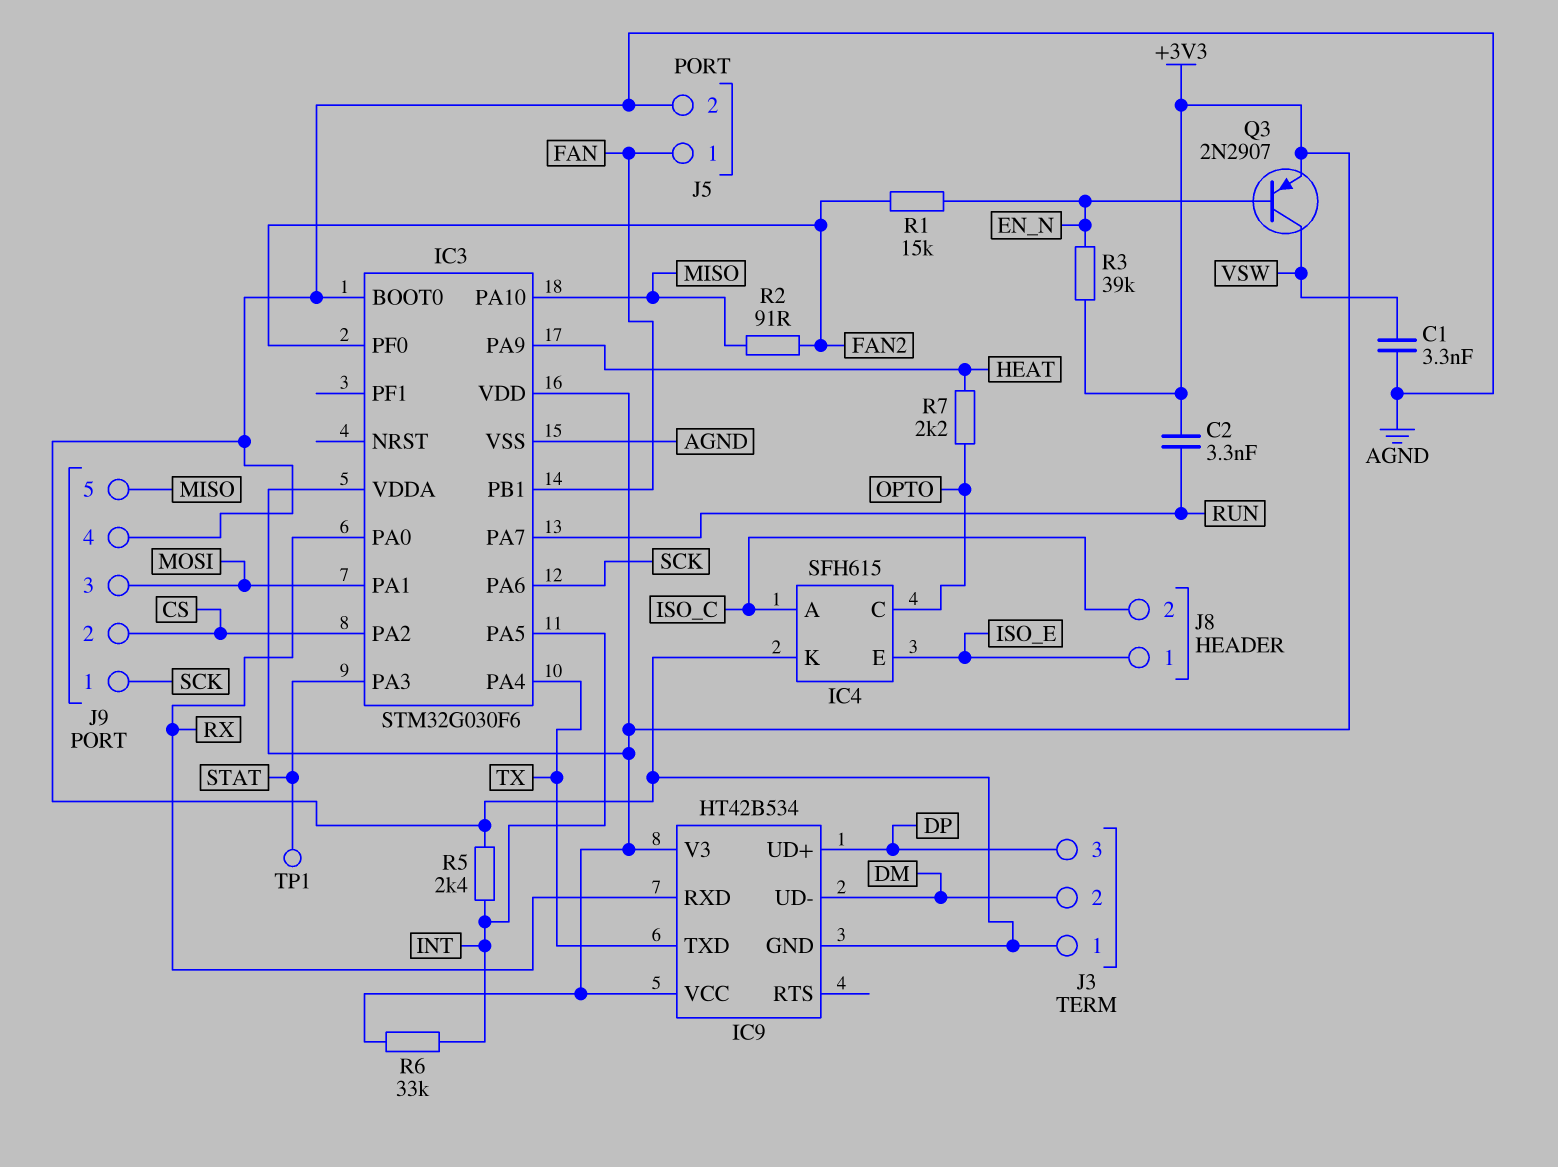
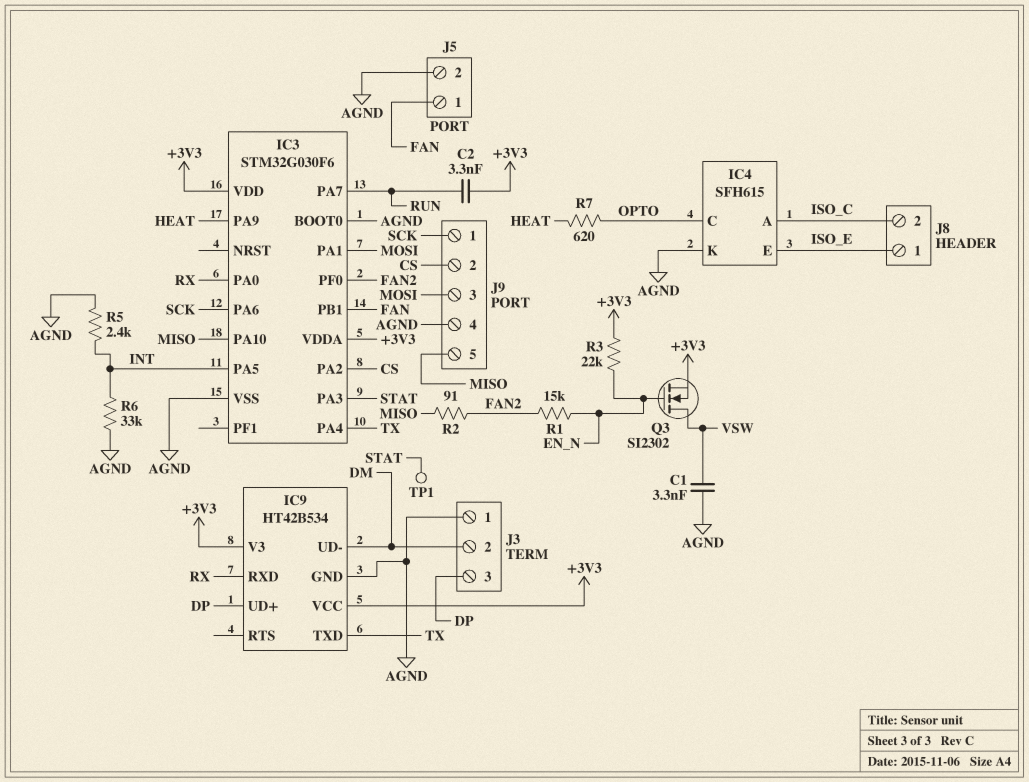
Q3: PNP 2N2907 (B EN_N, C VSW, E +3V3) -> NMOS SI2302 (G EN_N, D VSW, S +3V3)
R3: 39k (+3V3, EN_N) -> 22k (+3V3, EN_N)
R6: 33k (+3V3, INT) -> 33k (AGND, INT)
R7: 2.2k (HEAT, OPTO) -> 620 (HEAT, OPTO)

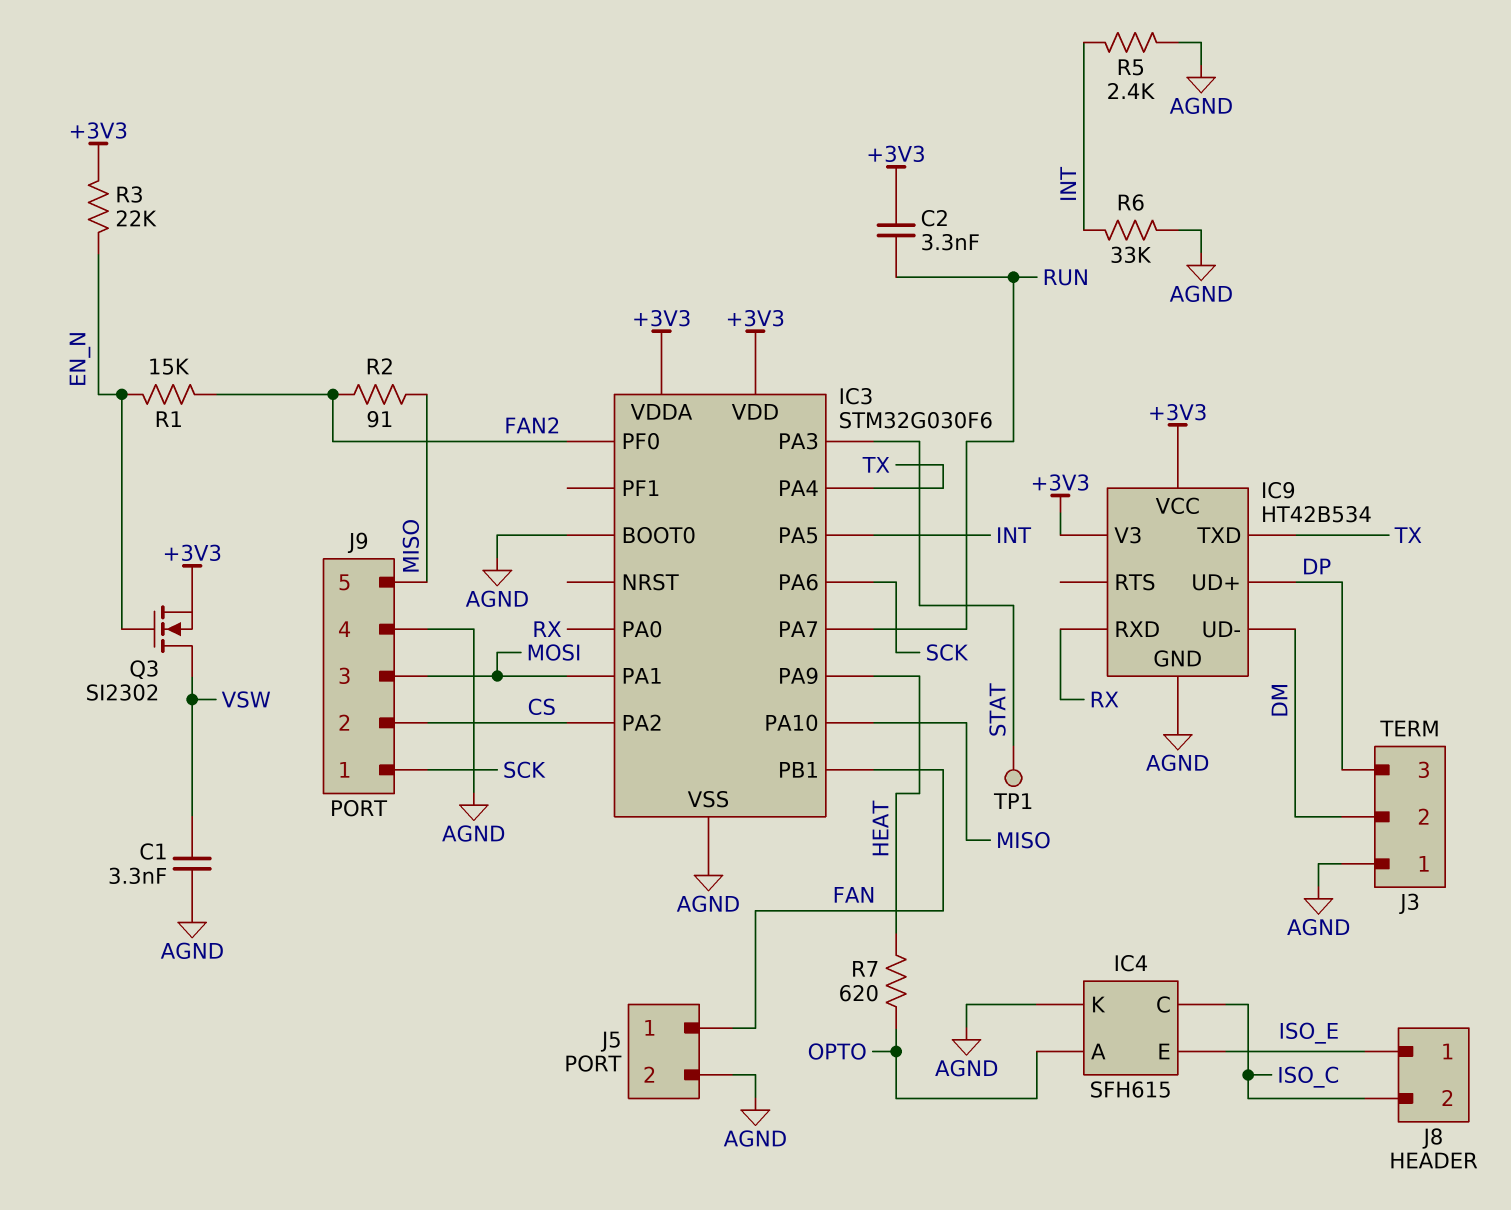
IC4 pin A: ISO_C -> OPTO
IC4 pin C: OPTO -> ISO_C

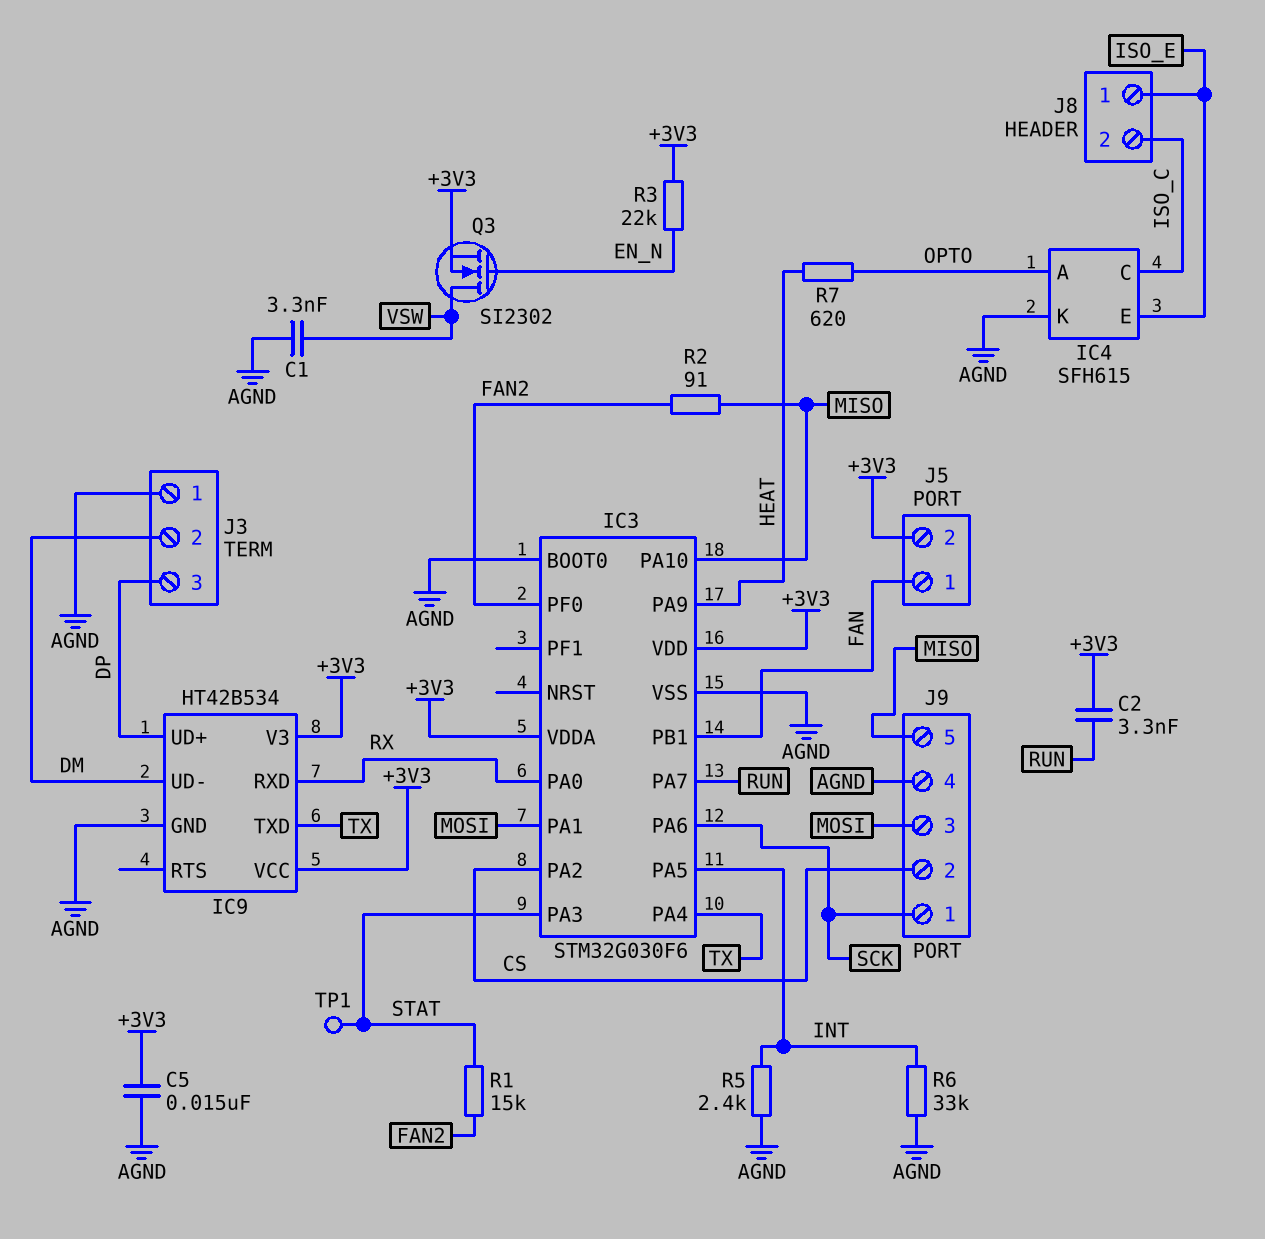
C5: none -> 15nF (+3V3, AGND)
J5 pin 2: AGND -> +3V3
R1: 15k (EN_N, FAN2) -> 15k (FAN2, STAT)

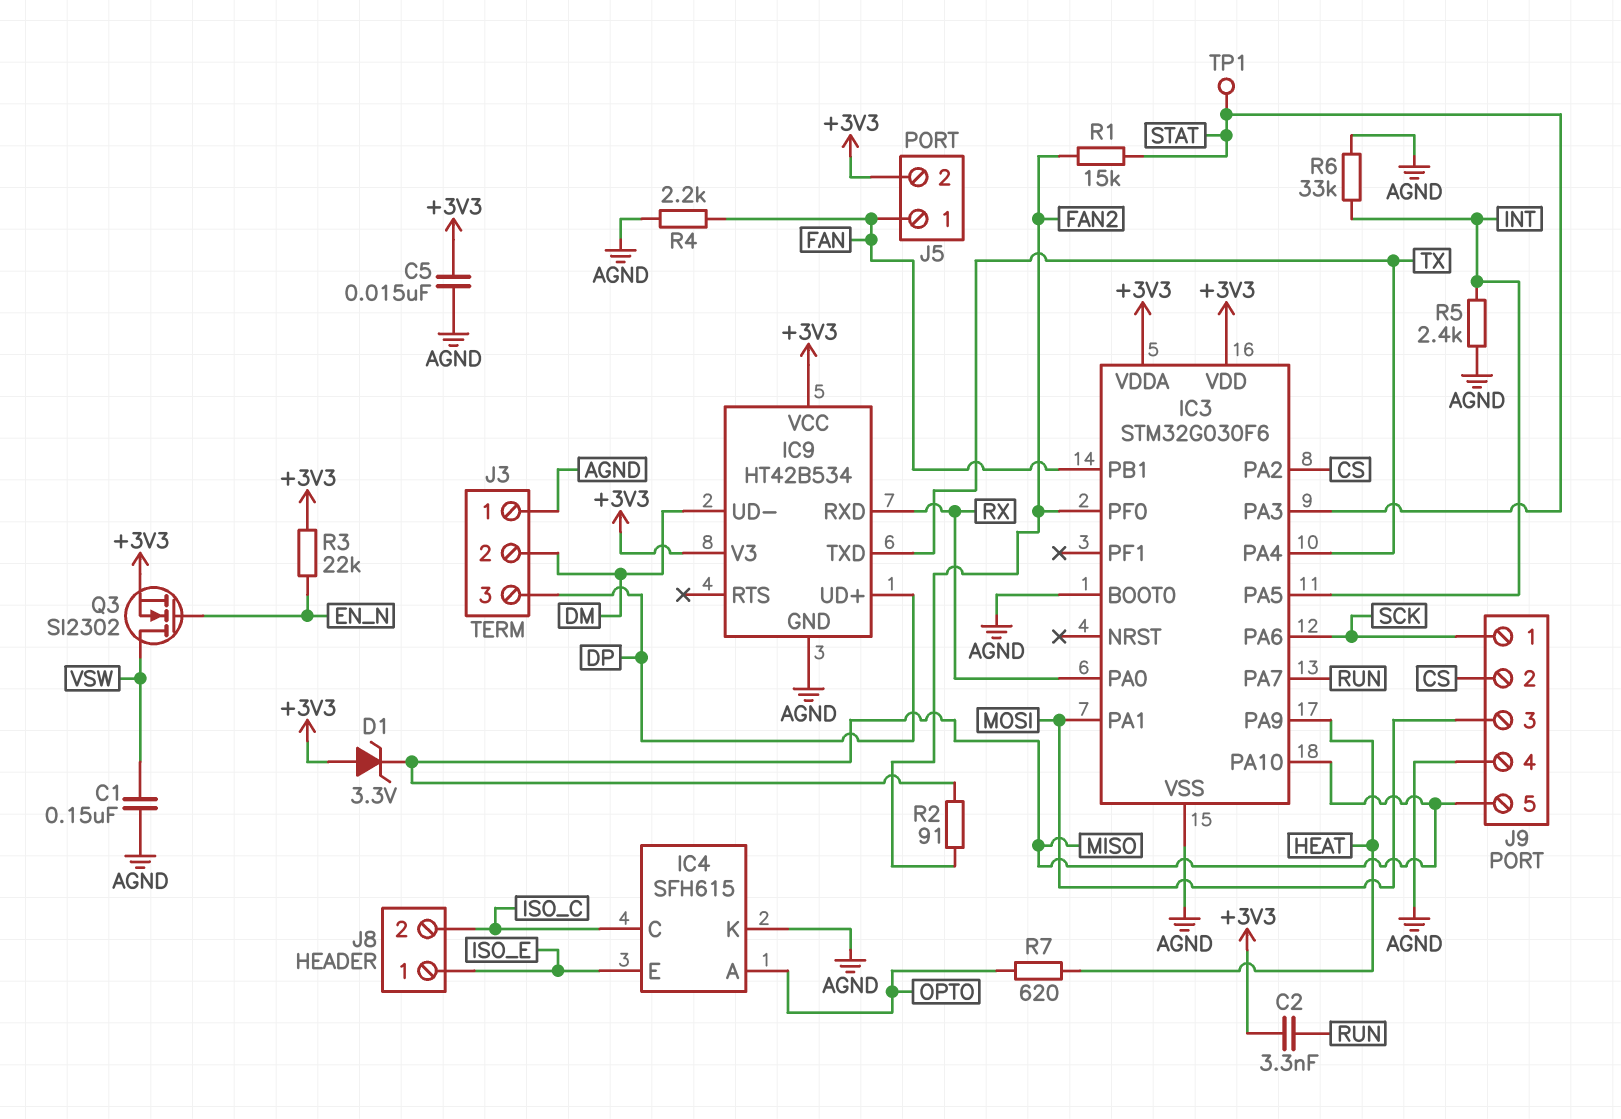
C1: 3.3nF (AGND, VSW) -> 150nF (AGND, VSW)
D1: none -> zener 3.3V (A +3V3, K MISO)
R4: none -> 2.2k (AGND, FAN)

